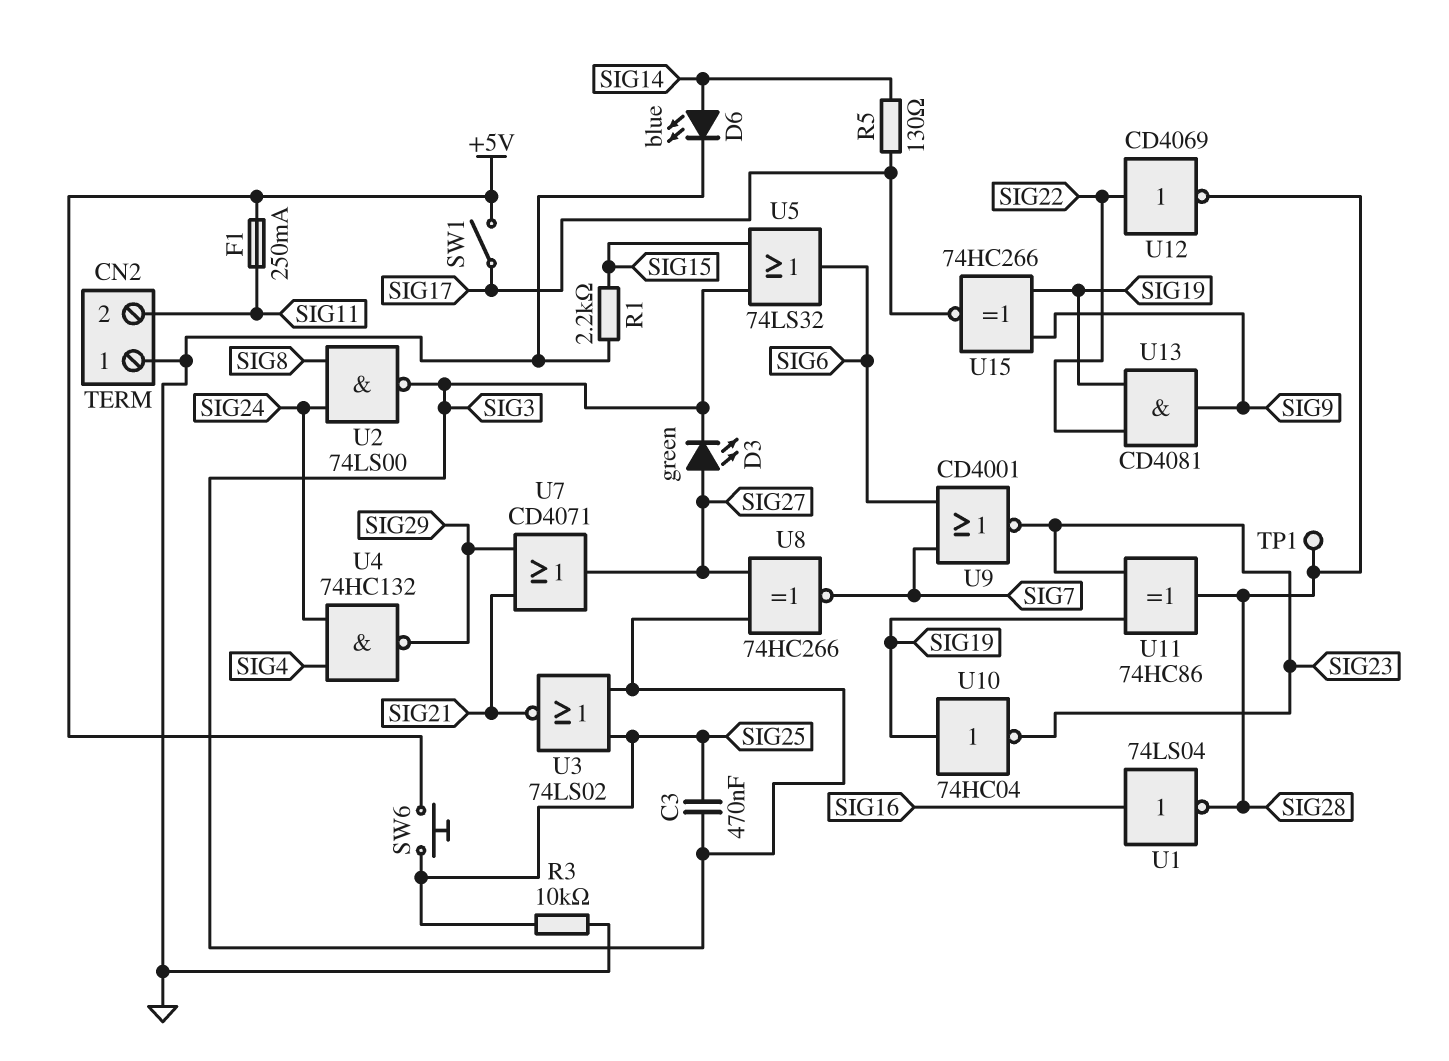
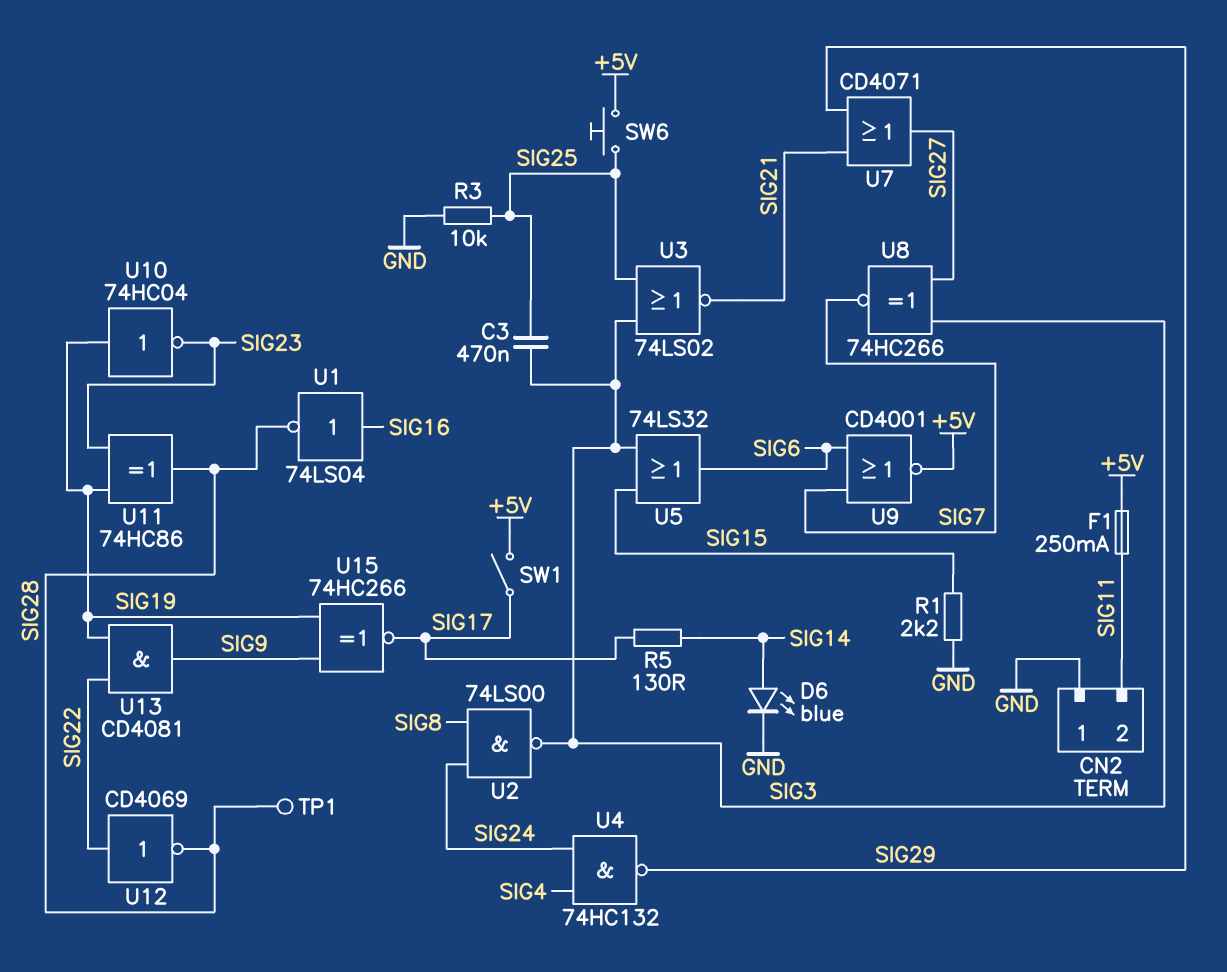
D3: LED green (A SIG27, K SIG3) -> none
U9: NOR CD4001 (in SIG6, in SIG7, out SIG23) -> NOR CD4001 (in SIG6, in SIG7, out +5V)

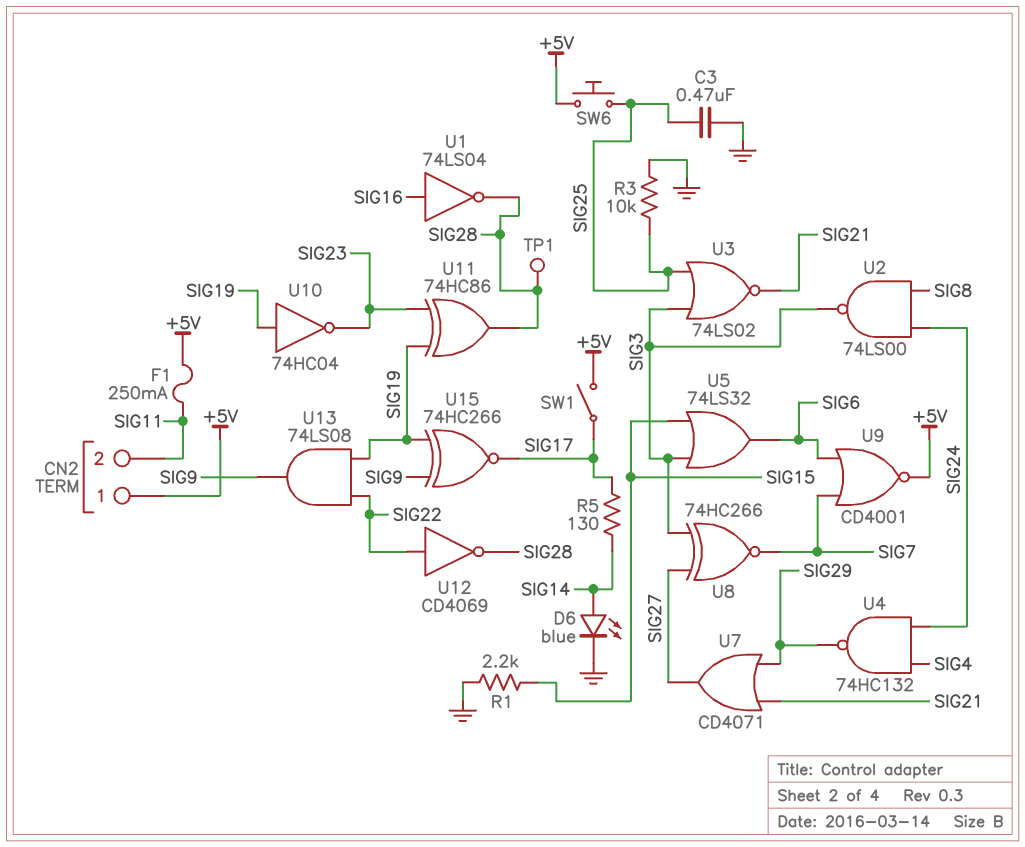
C3: 470nF (SIG3, SIG25) -> 470nF (GND, SIG25)
CN2 pin 1: GND -> +5V
U13: AND CD4081 (in SIG19, in SIG22, out SIG9) -> AND 74LS08 (in SIG19, in SIG22, out SIG9)

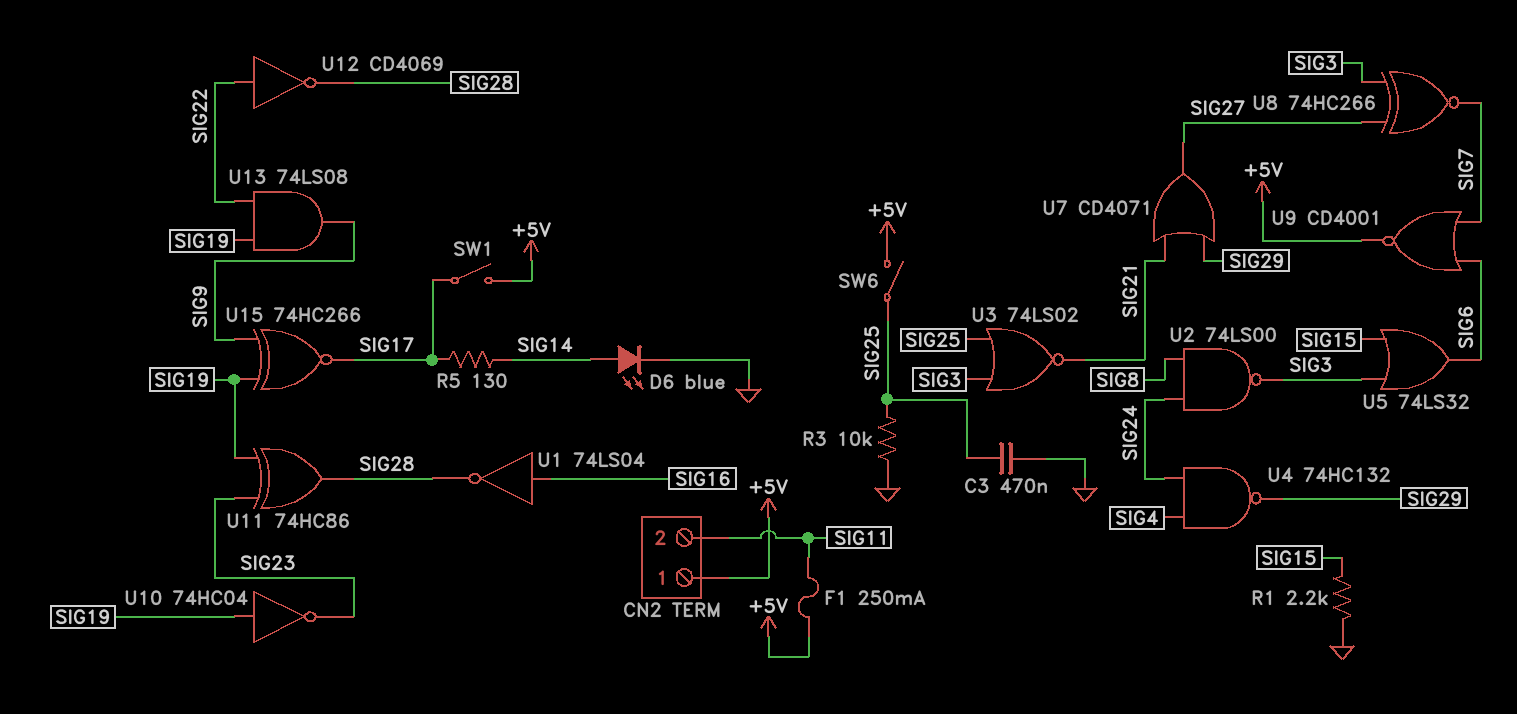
SW6: button (+5V, SIG25) -> switch (+5V, SIG25)
TP1: test point (SIG28) -> none

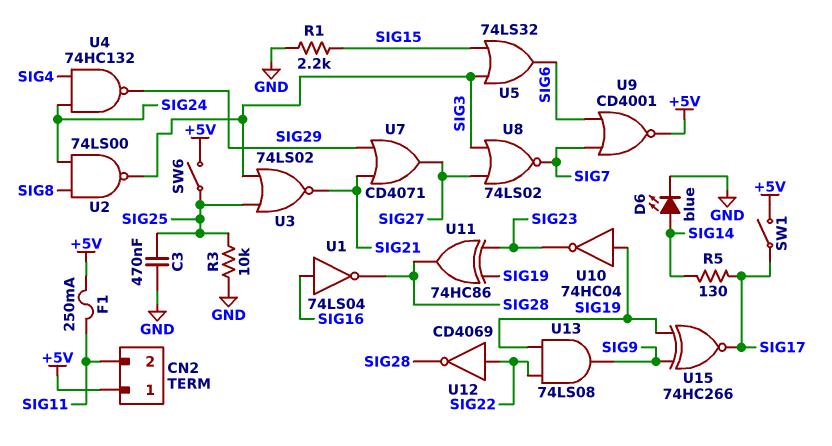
U8: XNOR 74HC266 (in SIG3, in SIG27, out SIG7) -> NOR 74LS02 (in SIG3, in SIG27, out SIG7)

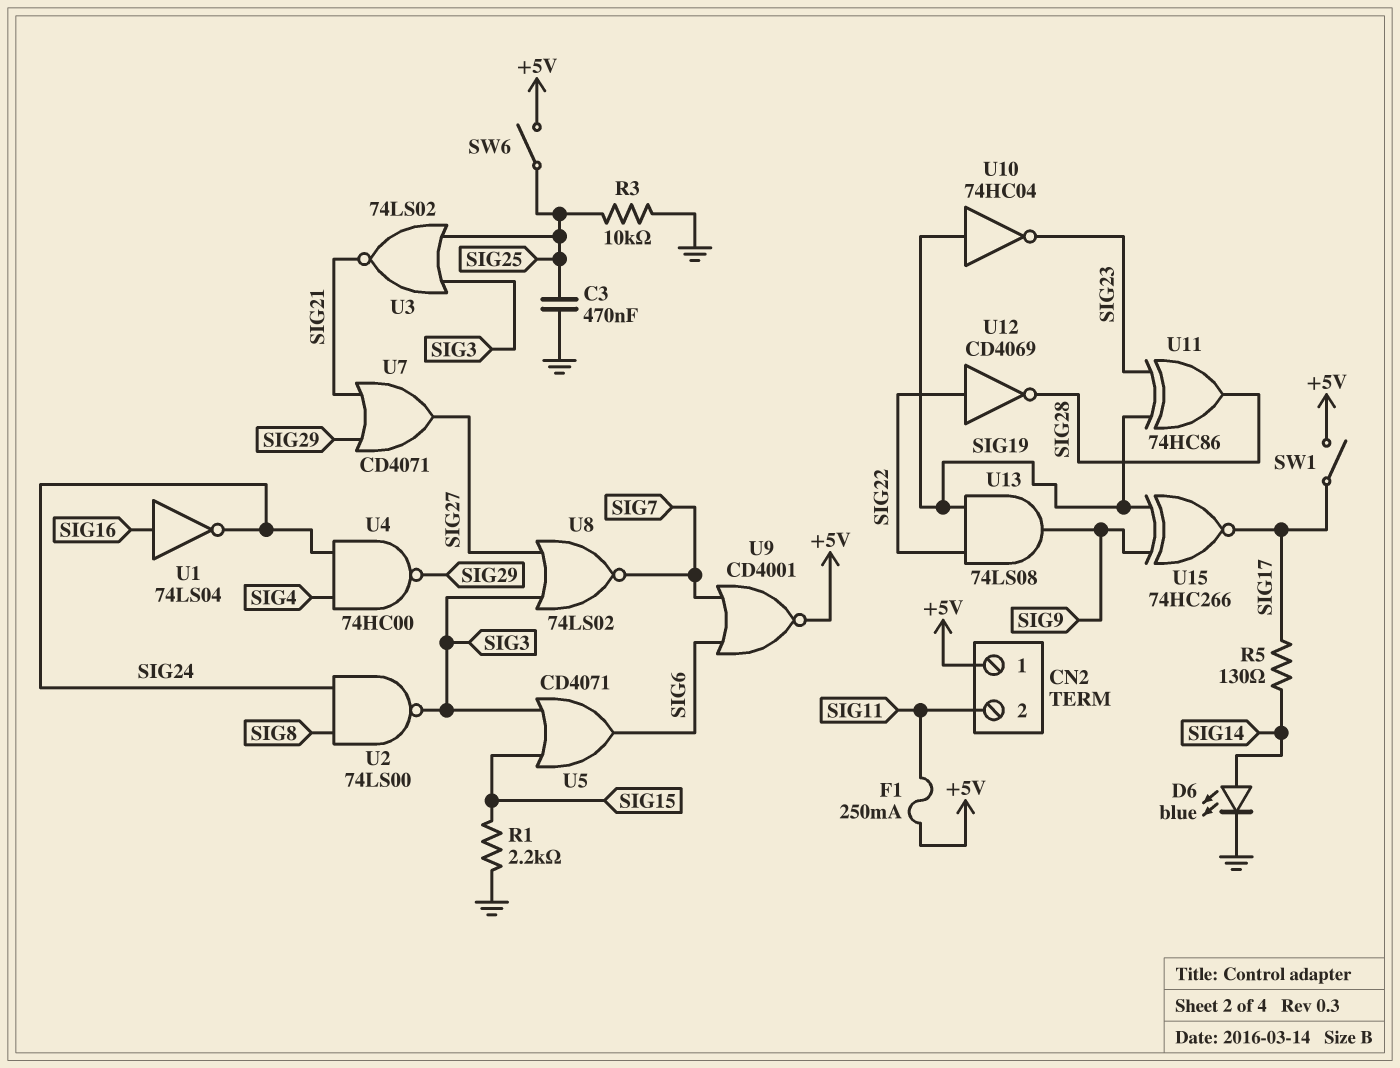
U1: NOT 74LS04 (in SIG16, out SIG28) -> NOT 74LS04 (in SIG16, out SIG24)
U4: NAND 74HC132 (in SIG4, in SIG24, out SIG29) -> NAND 74HC00 (in SIG4, in SIG24, out SIG29)
U5: OR 74LS32 (in SIG3, in SIG15, out SIG6) -> OR CD4071 (in SIG3, in SIG15, out SIG6)

